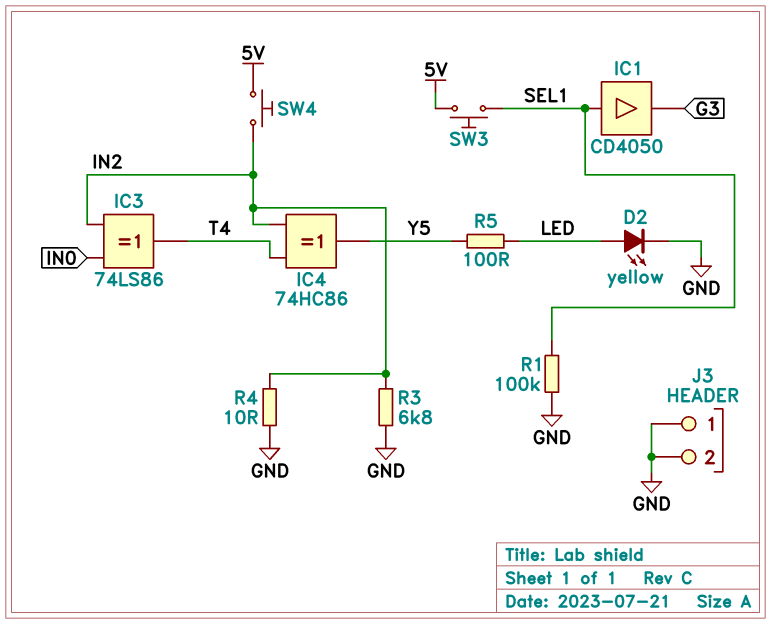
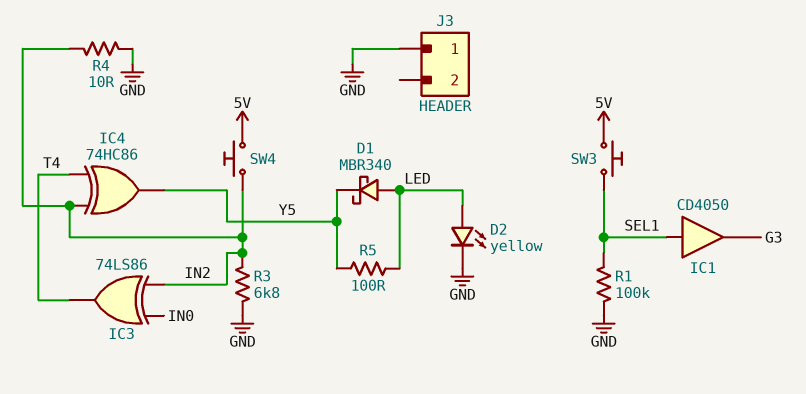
D1: none -> schottky MBR340 (A LED, K Y5)
J3 pin 2: GND -> none

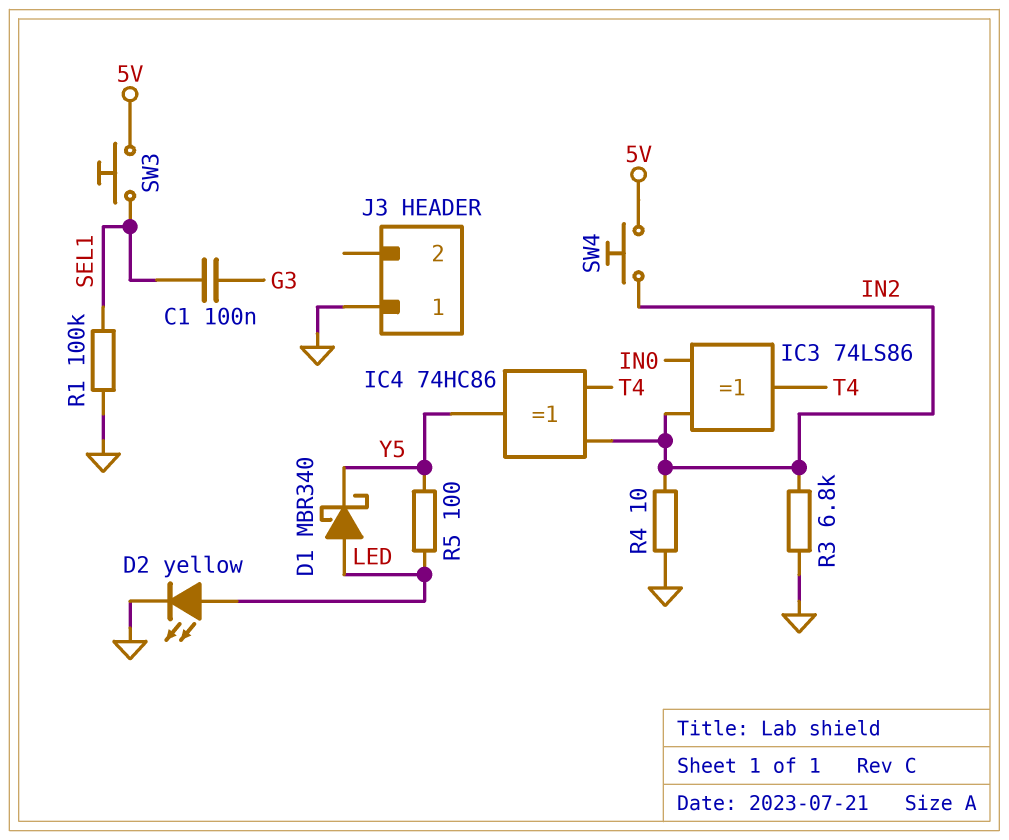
C1: none -> 100nF (G3, SEL1)
IC1: buffer CD4050 (in SEL1, out G3) -> none

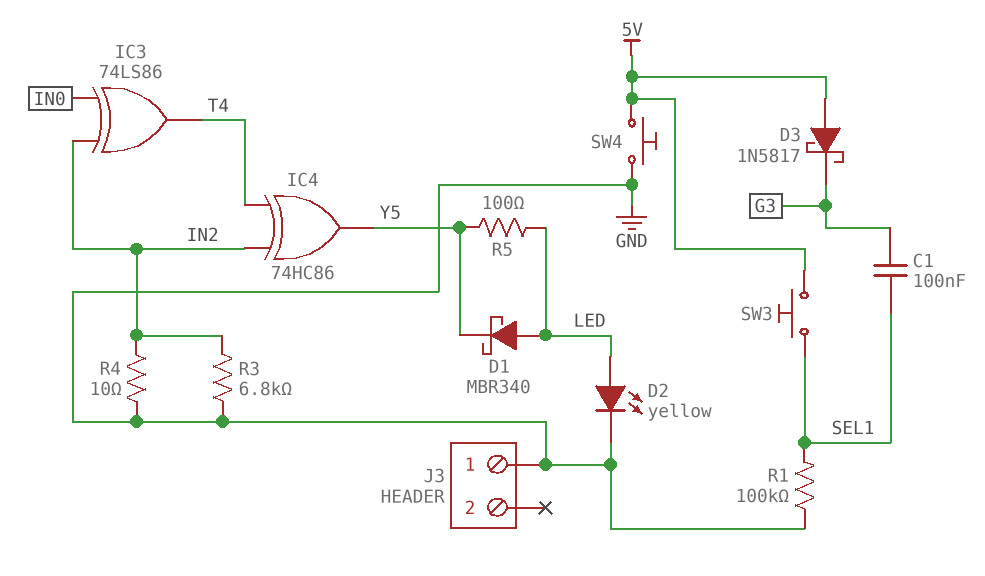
D3: none -> schottky 1N5817 (A 5V, K G3)
SW4: button (5V, IN2) -> button (5V, GND)

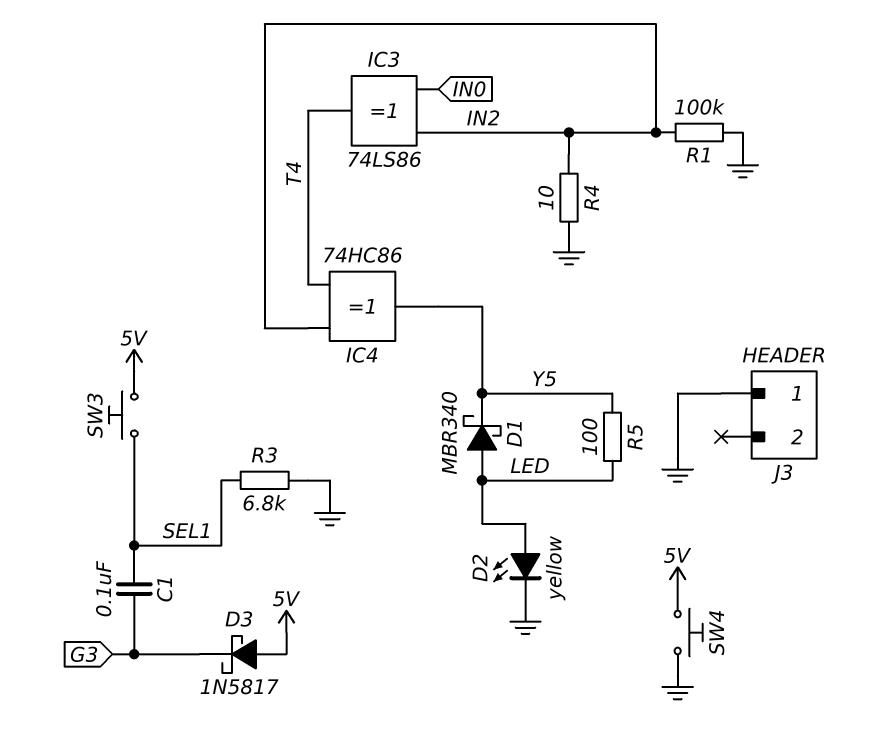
R1: 100k (GND, SEL1) -> 100k (GND, IN2)
R3: 6.8k (GND, IN2) -> 6.8k (GND, SEL1)

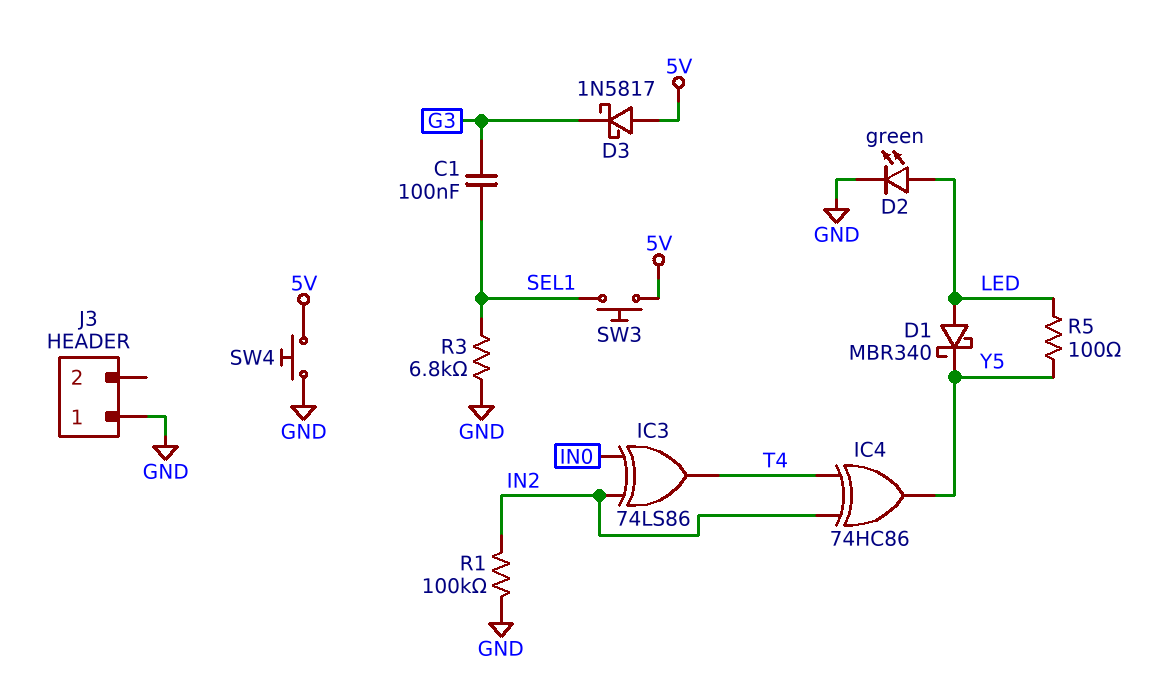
D2: LED yellow (A LED, K GND) -> LED green (A LED, K GND)
R4: 10 (GND, IN2) -> none

